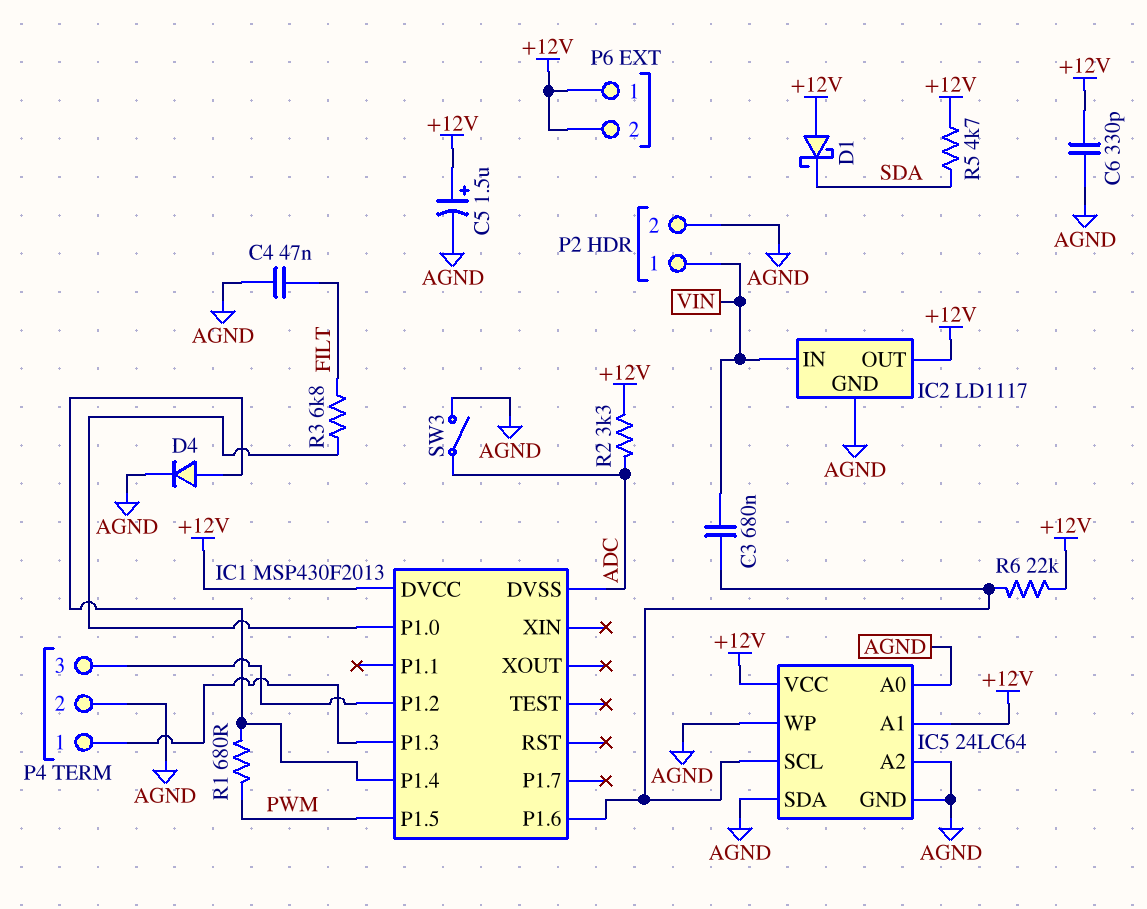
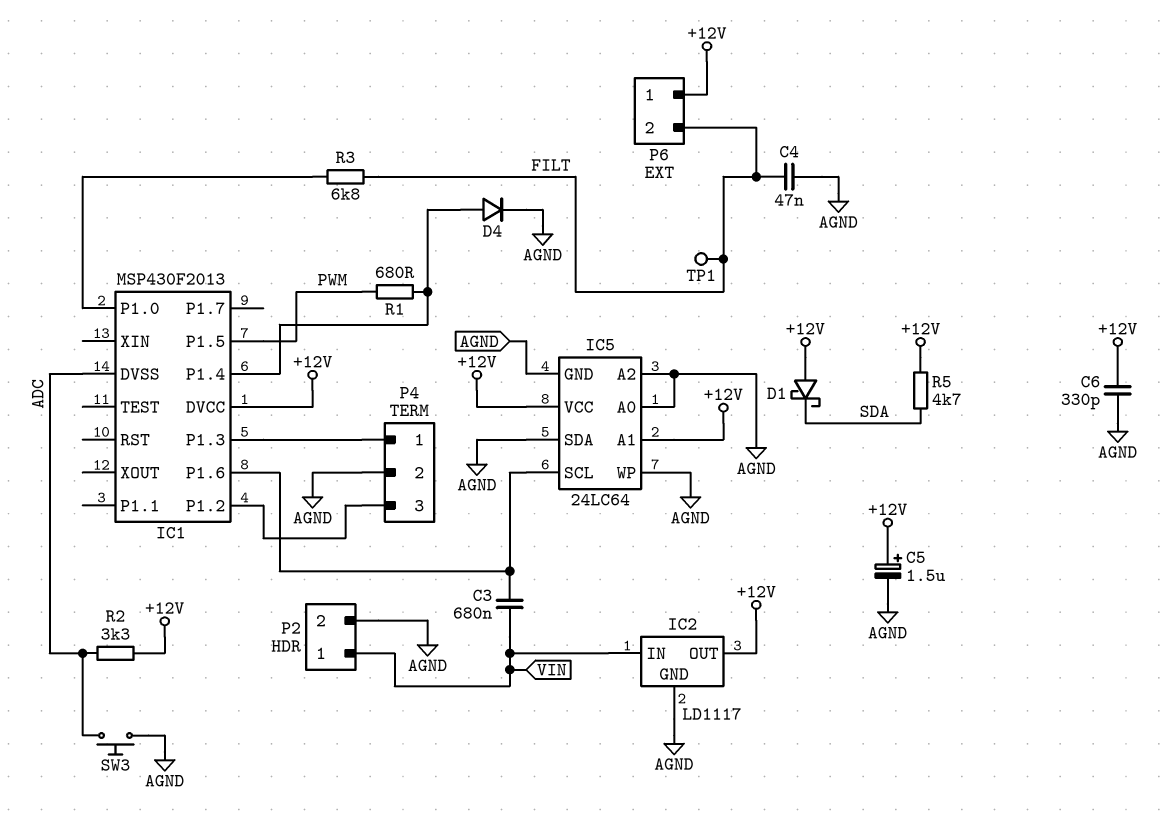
P6 pin 2: +12V -> FILT
R6: 22k (+12V, IC1/P1.6) -> none
SW3: switch (ADC, AGND) -> button (ADC, AGND)
TP1: none -> test point (FILT)

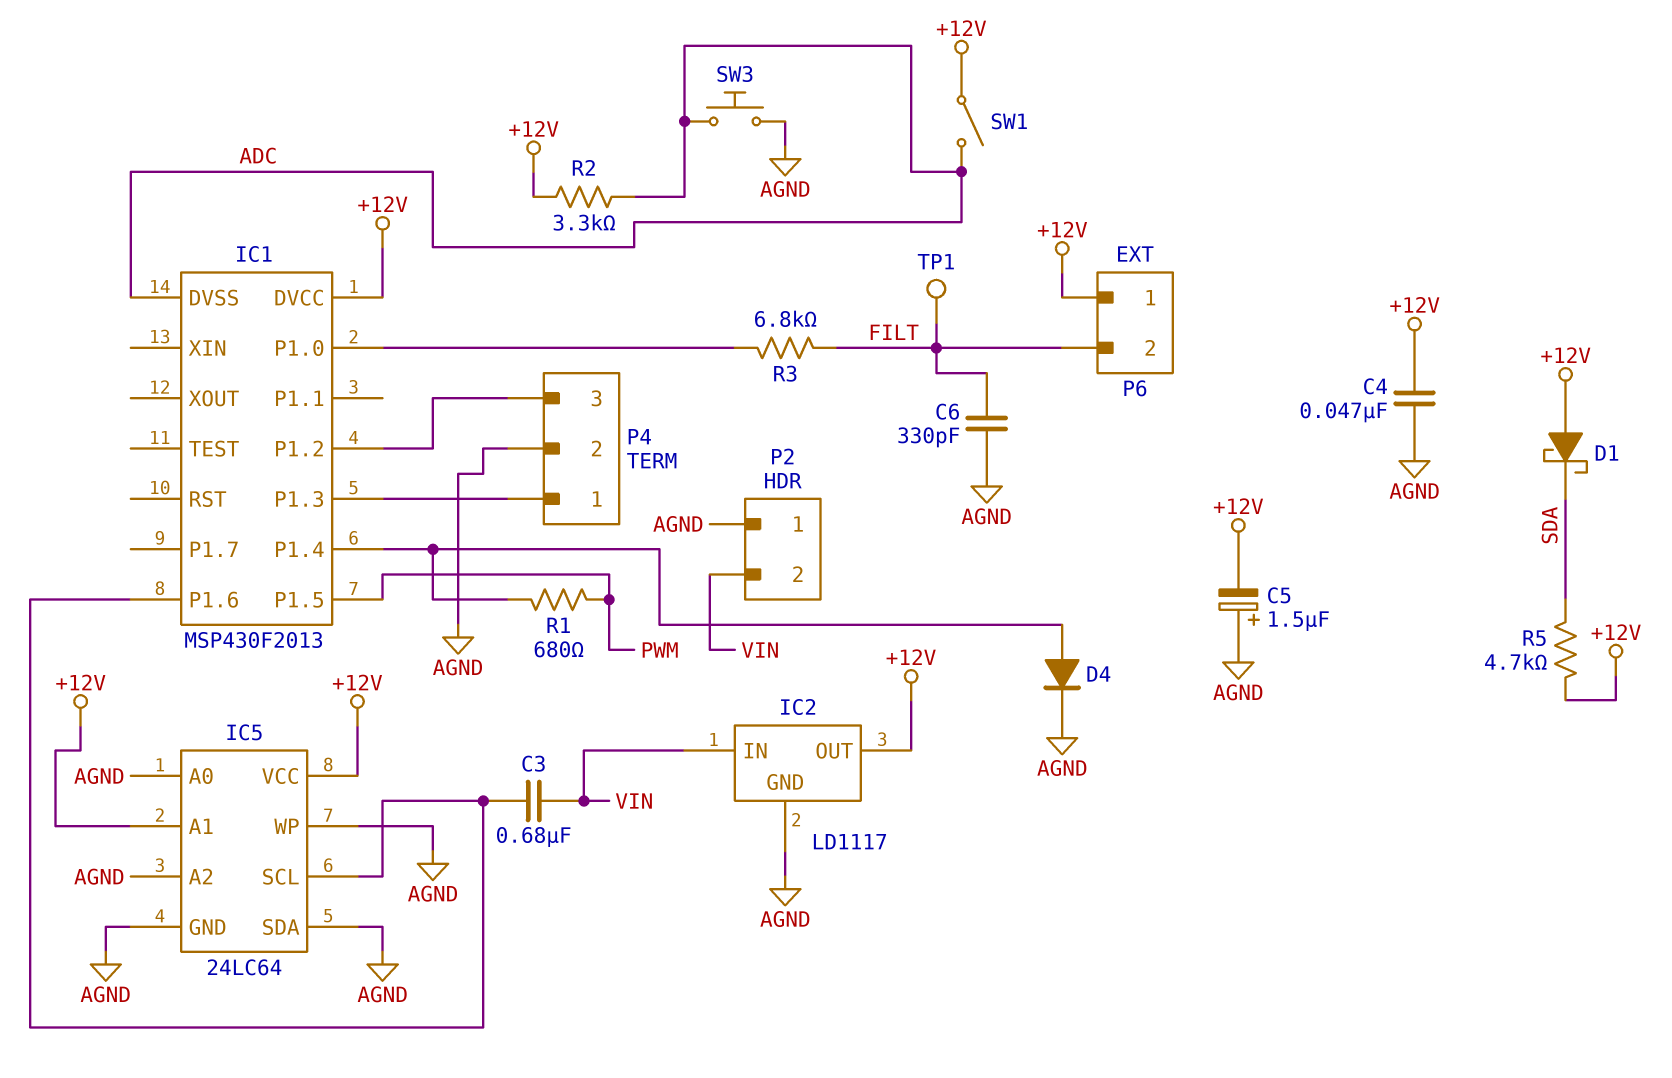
C4: 47nF (AGND, FILT) -> 47nF (+12V, AGND)
C5: 1.5uF (plus +12V, minus AGND) -> 1.5uF (plus AGND, minus +12V)
C6: 330pF (+12V, AGND) -> 330pF (AGND, FILT)
P2 pin 1: VIN -> AGND
P2 pin 2: AGND -> VIN
SW1: none -> switch (+12V, ADC)

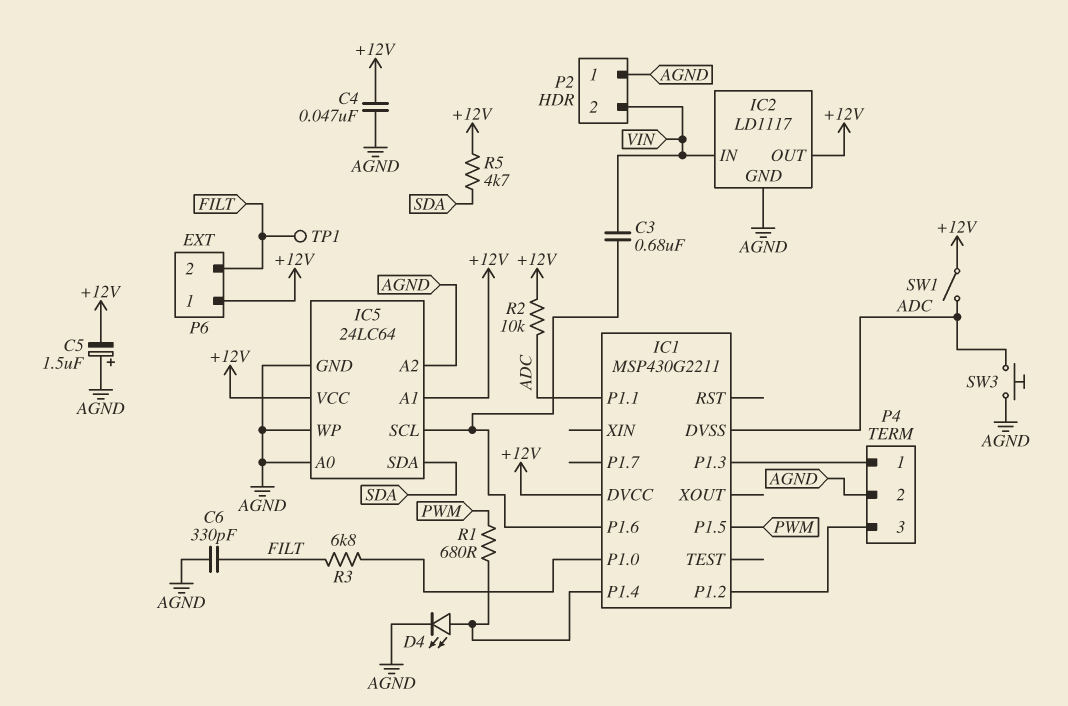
D1: schottky (A +12V, K SDA) -> none
D4: diode (A IC1/P1.4, K AGND) -> LED (A IC1/P1.4, K AGND)
IC1: MSP430F2013 -> MSP430G2211
IC1 pin P1.1: none -> ADC
IC5 pin SDA: AGND -> SDA
R2: 3.3k (+12V, ADC) -> 10k (+12V, ADC)

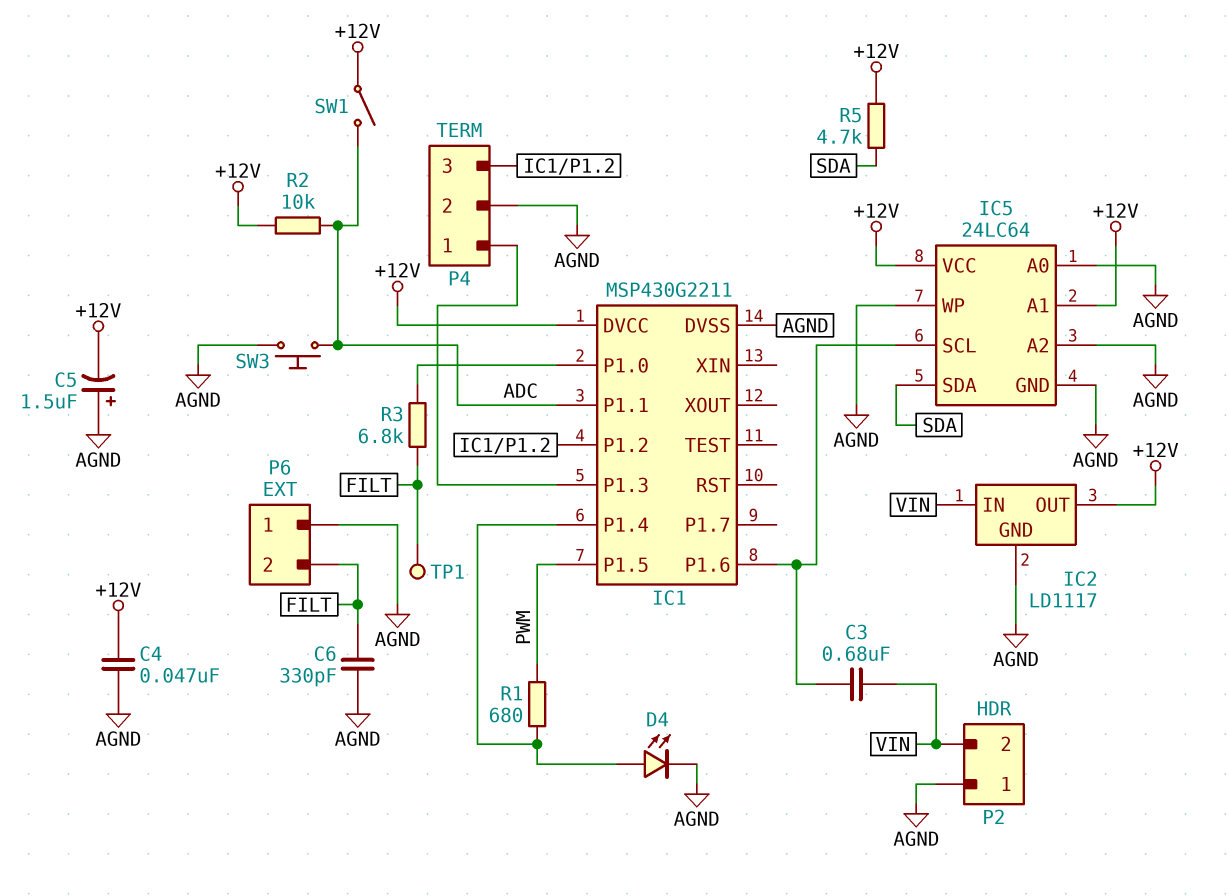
IC1 pin DVSS: ADC -> AGND
P6 pin 1: +12V -> AGND

